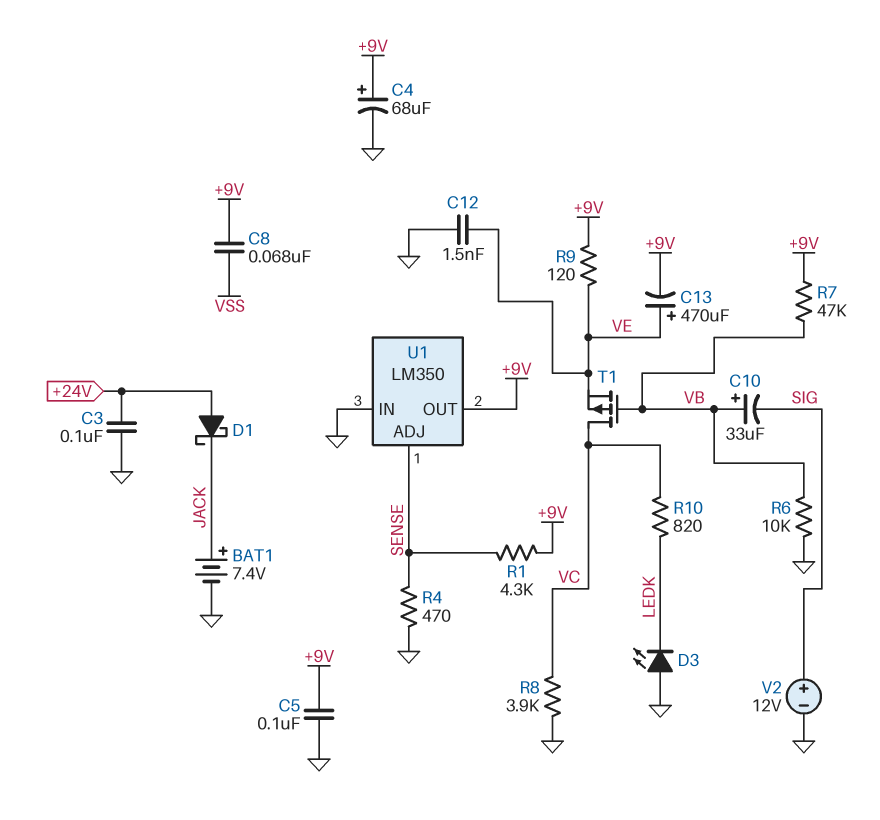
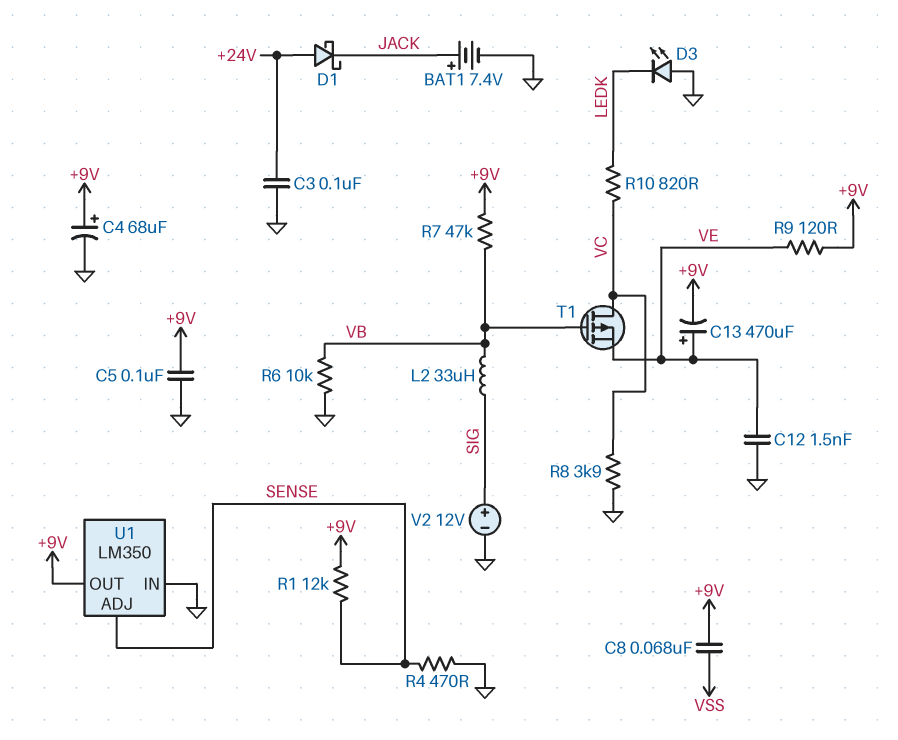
C10: 33uF (plus VB, minus SIG) -> none
L2: none -> 33uH (SIG, VB)
R1: 4.3k (+9V, SENSE) -> 12k (+9V, SENSE)

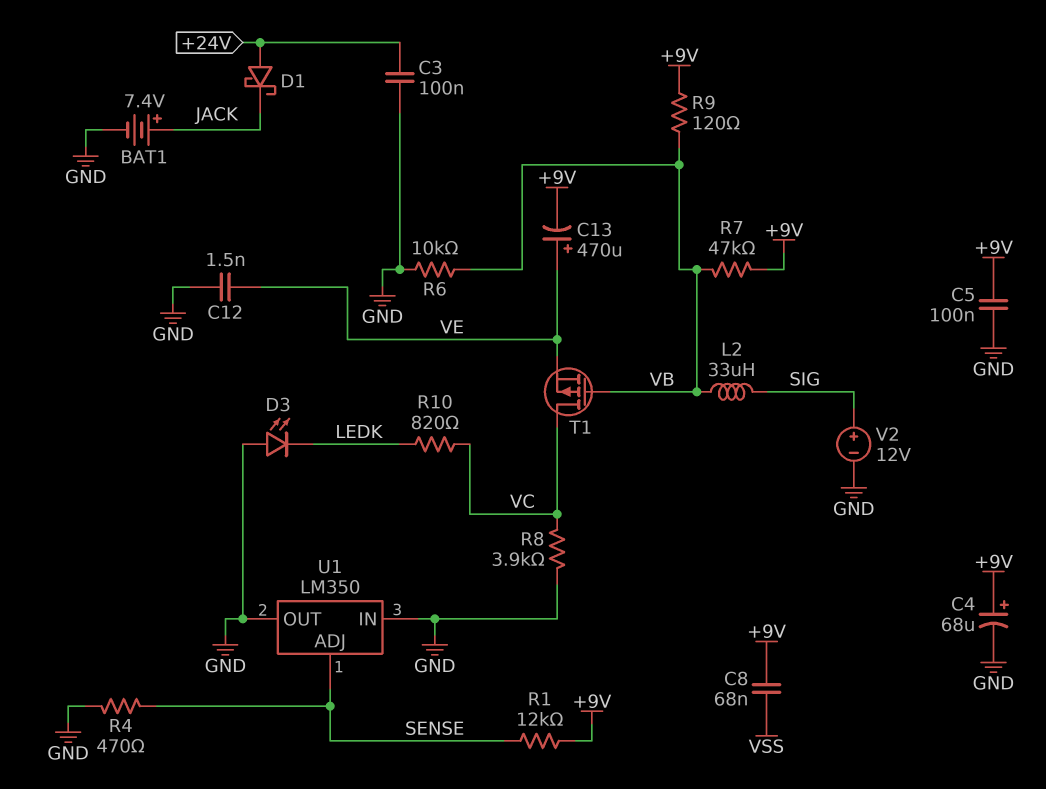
R9: 120 (+9V, VE) -> 120 (+9V, VB)
U1 pin OUT: +9V -> GND

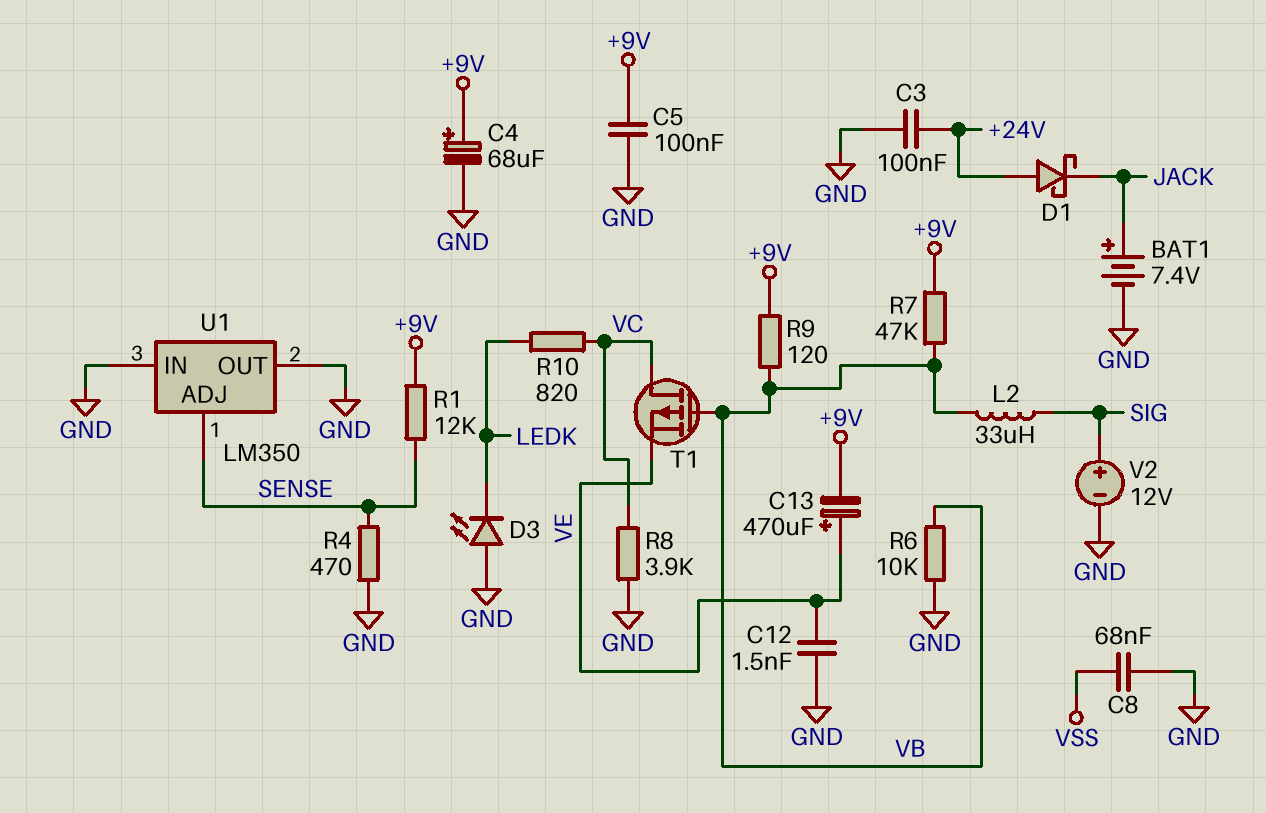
C8: 68nF (+9V, VSS) -> 68nF (GND, VSS)

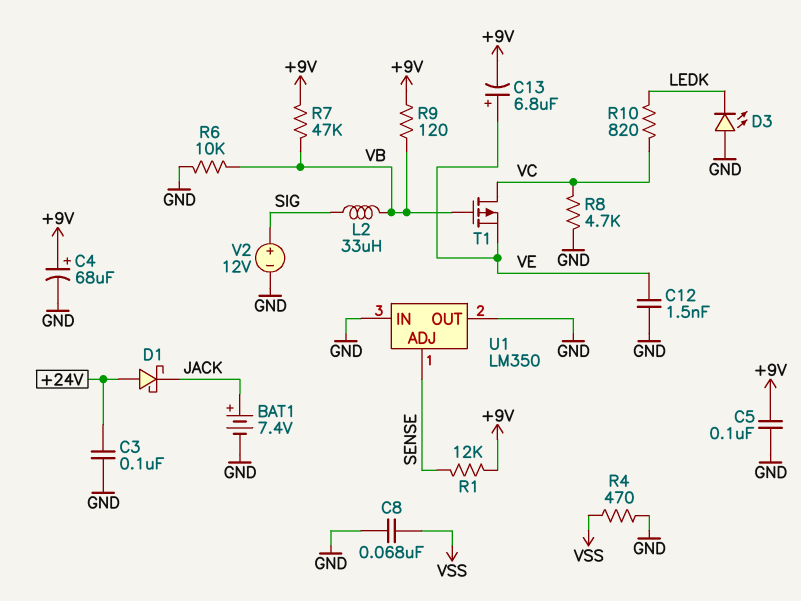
C13: 470uF (plus VE, minus +9V) -> 6.8uF (plus VE, minus +9V)
R4: 470 (GND, SENSE) -> 470 (GND, VSS)
R8: 3.9k (GND, VC) -> 4.7k (GND, VC)

